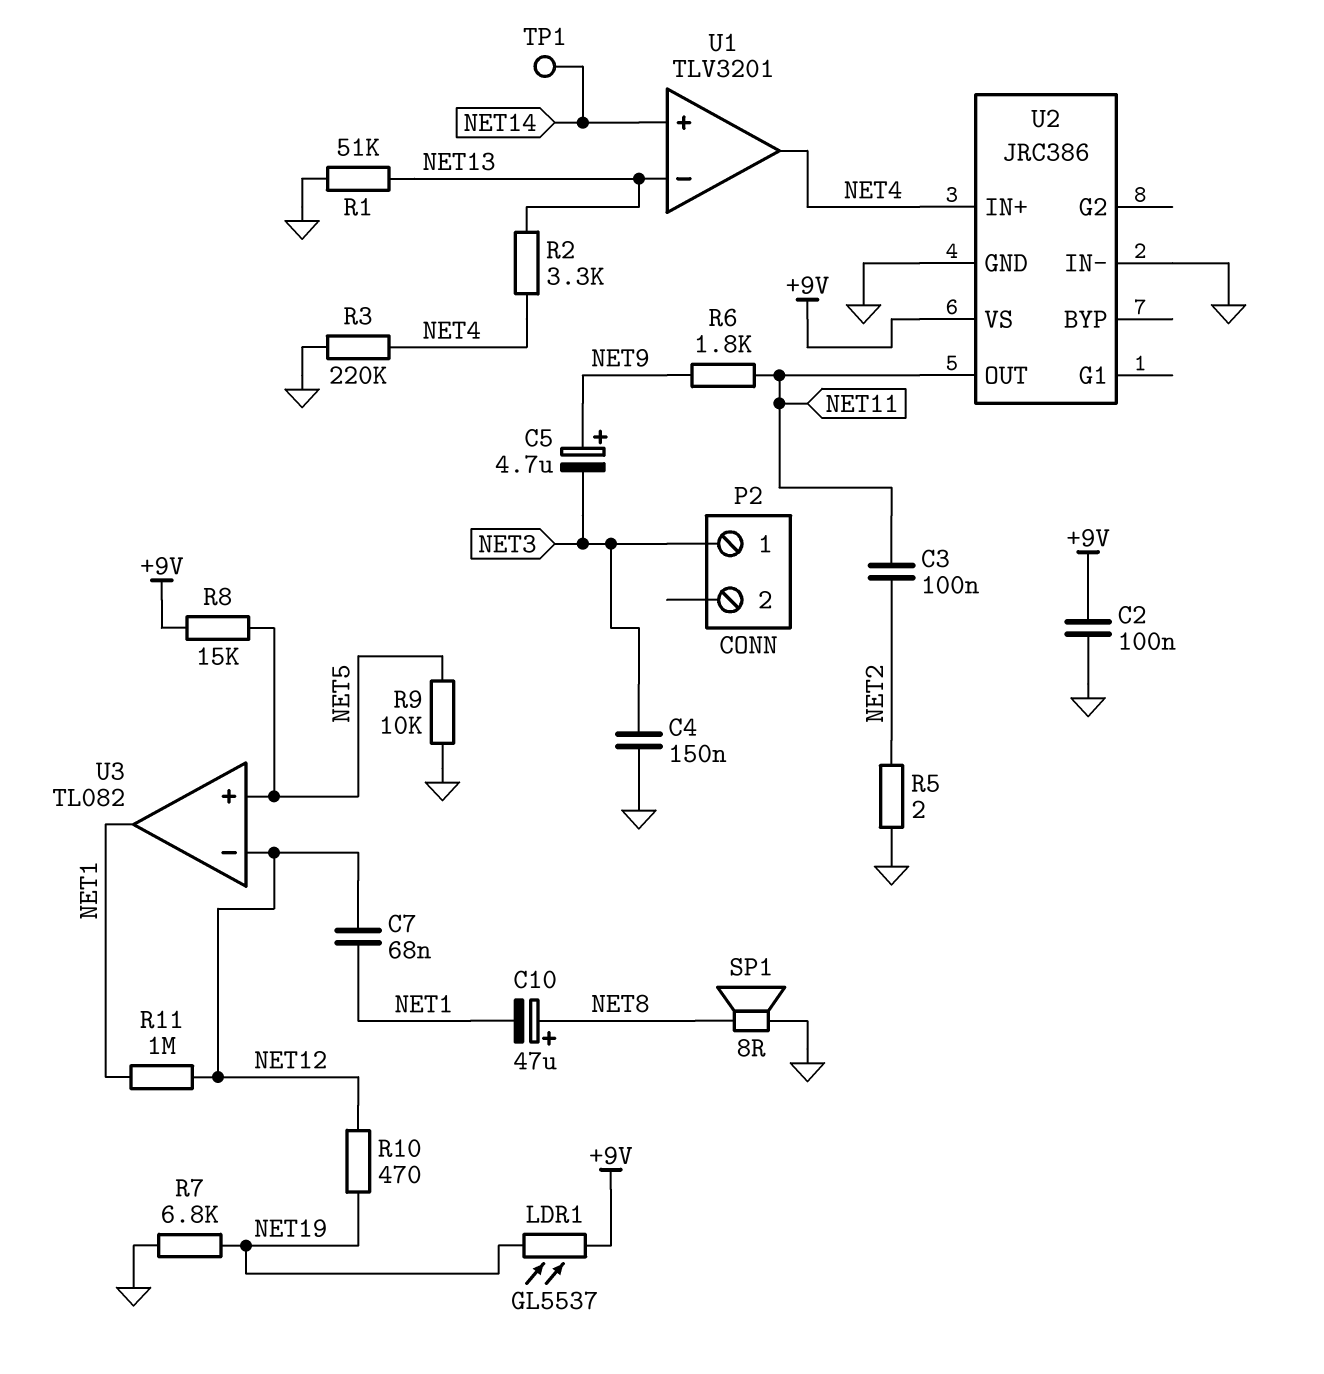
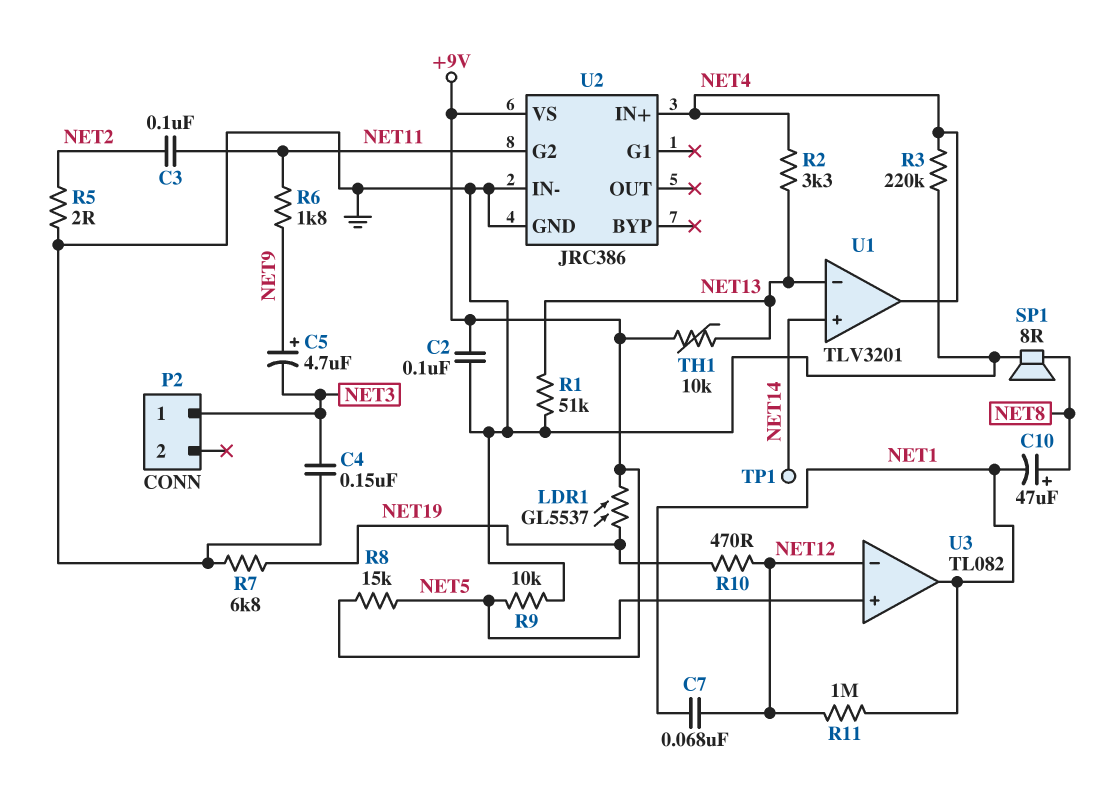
TH1: none -> 10k (+9V, NET13)
U2 pin G2: none -> NET11
U2 pin OUT: NET11 -> none

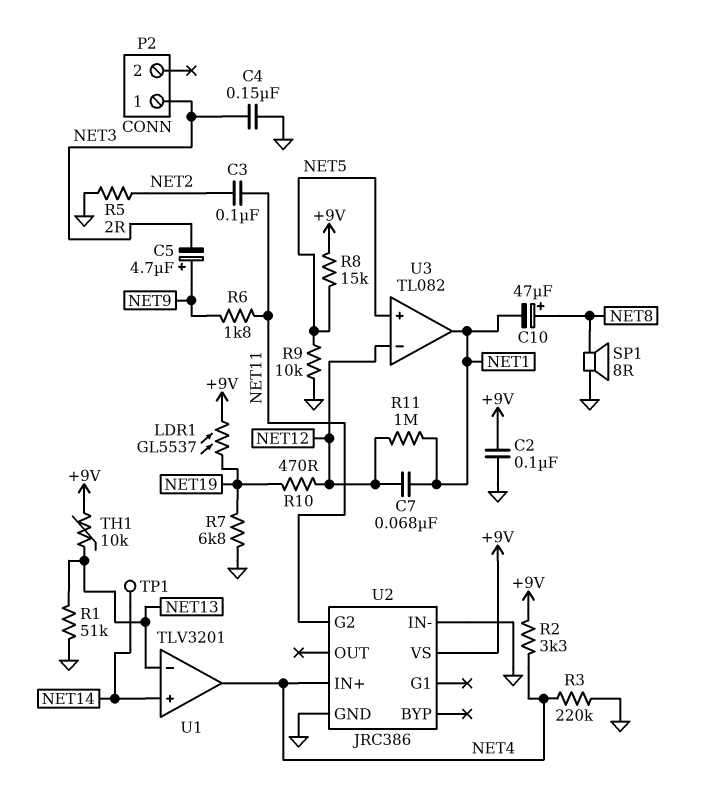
R2: 3.3k (NET4, NET13) -> 3.3k (+9V, NET4)

